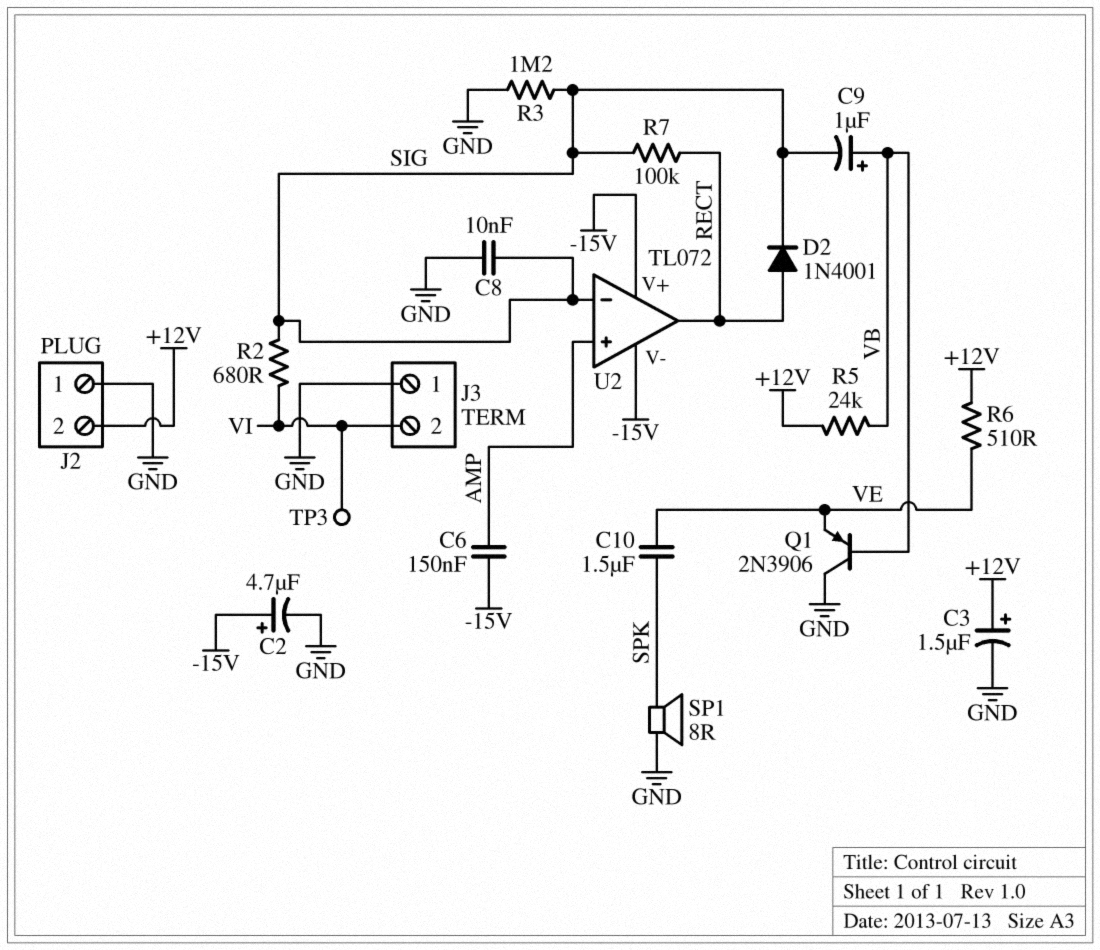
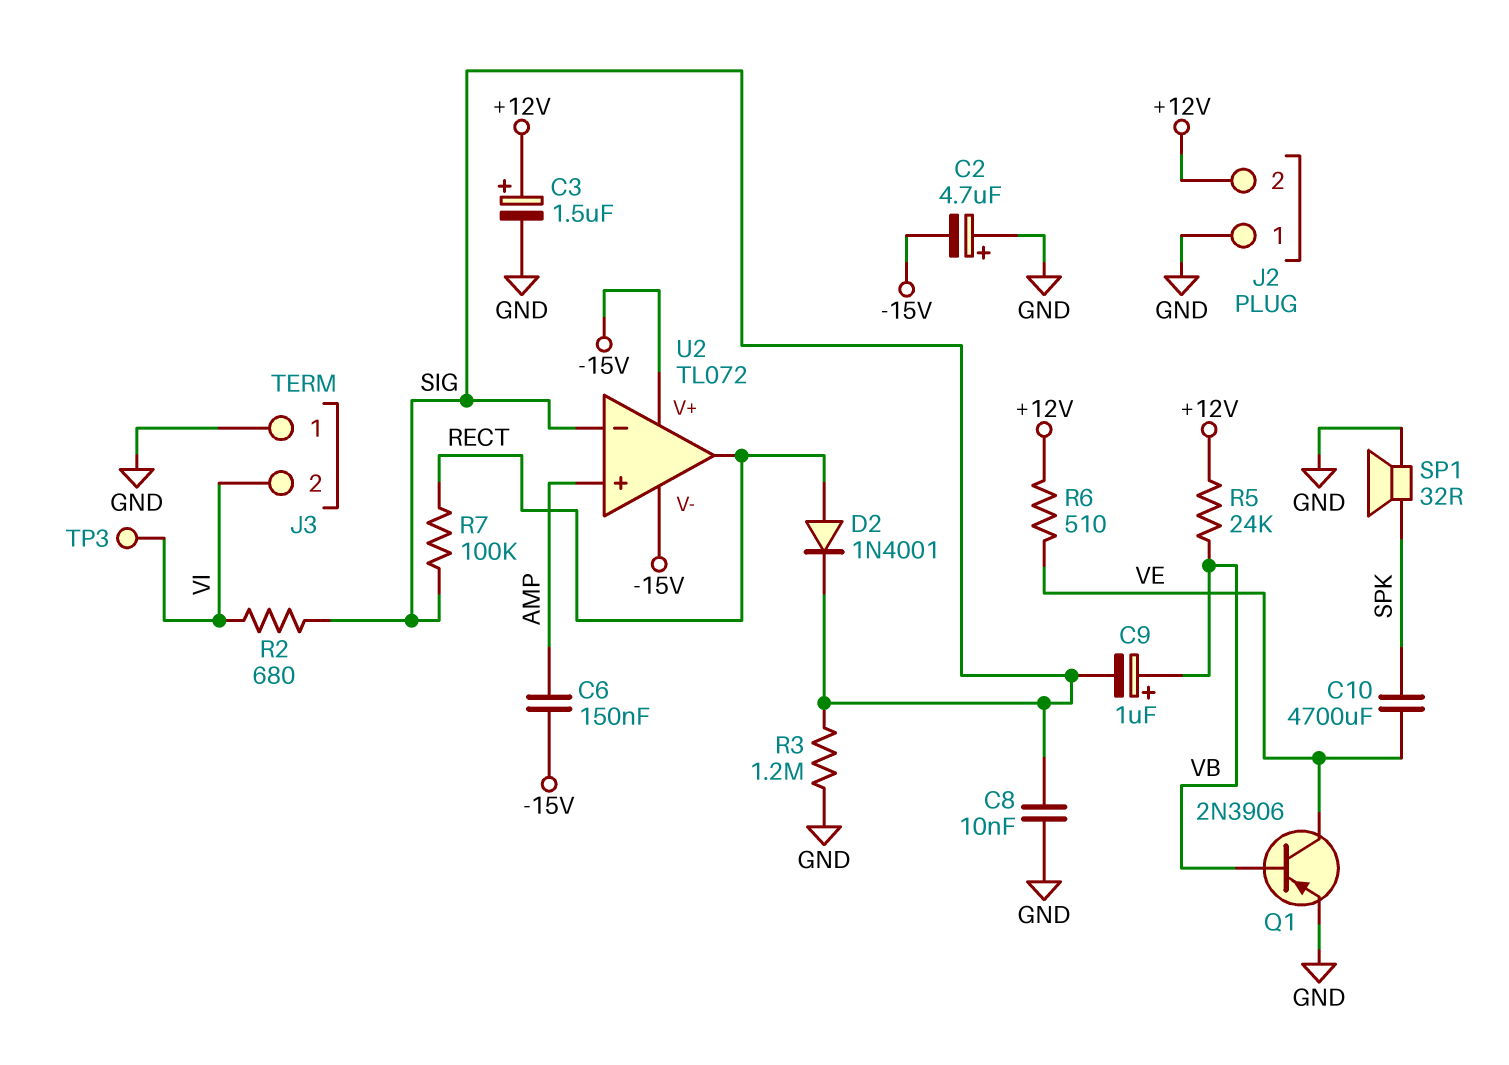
C2: 4.7uF (plus -15V, minus GND) -> 4.7uF (plus GND, minus -15V)
C10: 1.5uF (SPK, VE) -> 4700uF (SPK, VE)
Q1: PNP 2N3906 (B VB, C GND, E VE) -> PNP 2N3906 (B VB, C VE, E GND)
SP1: speaker 8R (GND, SPK) -> speaker 32R (GND, SPK)

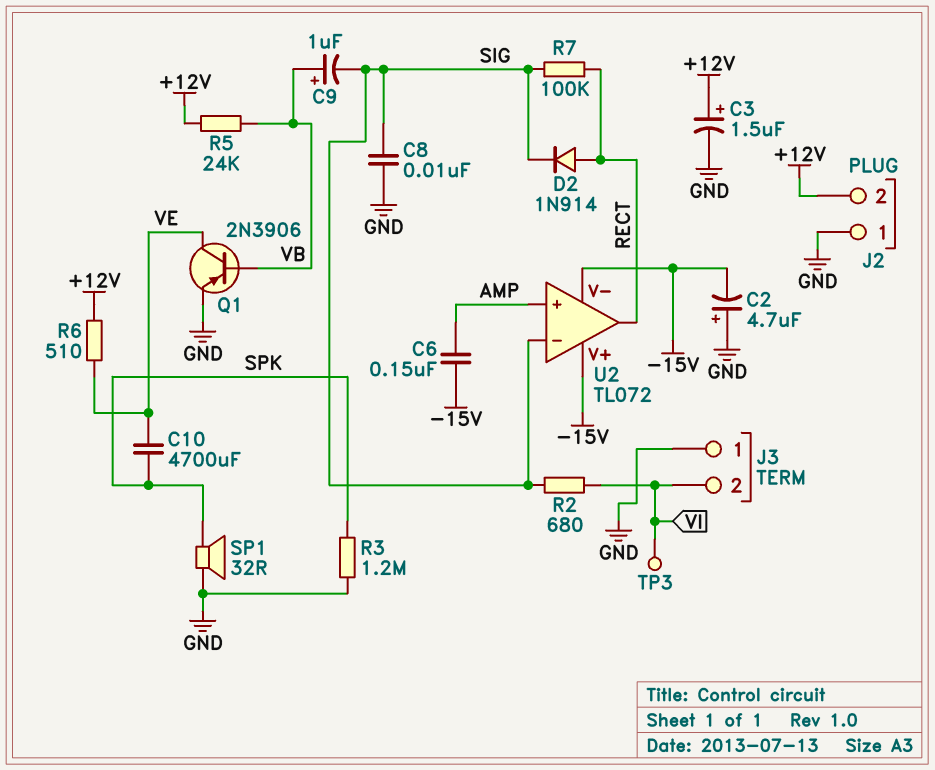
D2: diode 1N4001 (A RECT, K SIG) -> diode 1N914 (A RECT, K SIG)
R3: 1.2M (GND, SIG) -> 1.2M (GND, SPK)

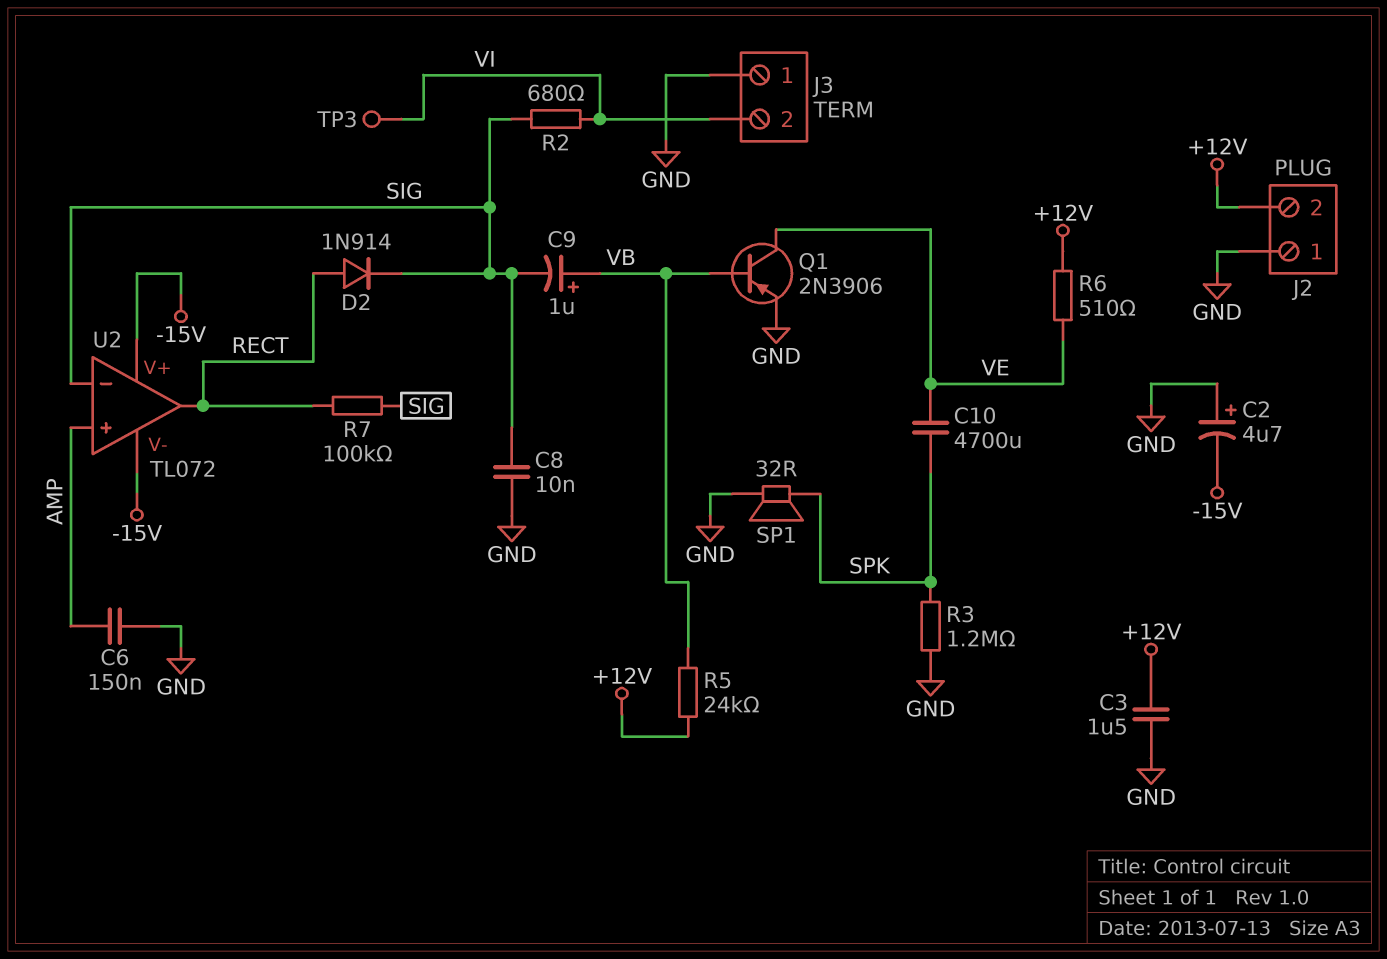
C3: 1.5uF (plus +12V, minus GND) -> 1.5uF (+12V, GND)
C6: 150nF (-15V, AMP) -> 150nF (AMP, GND)

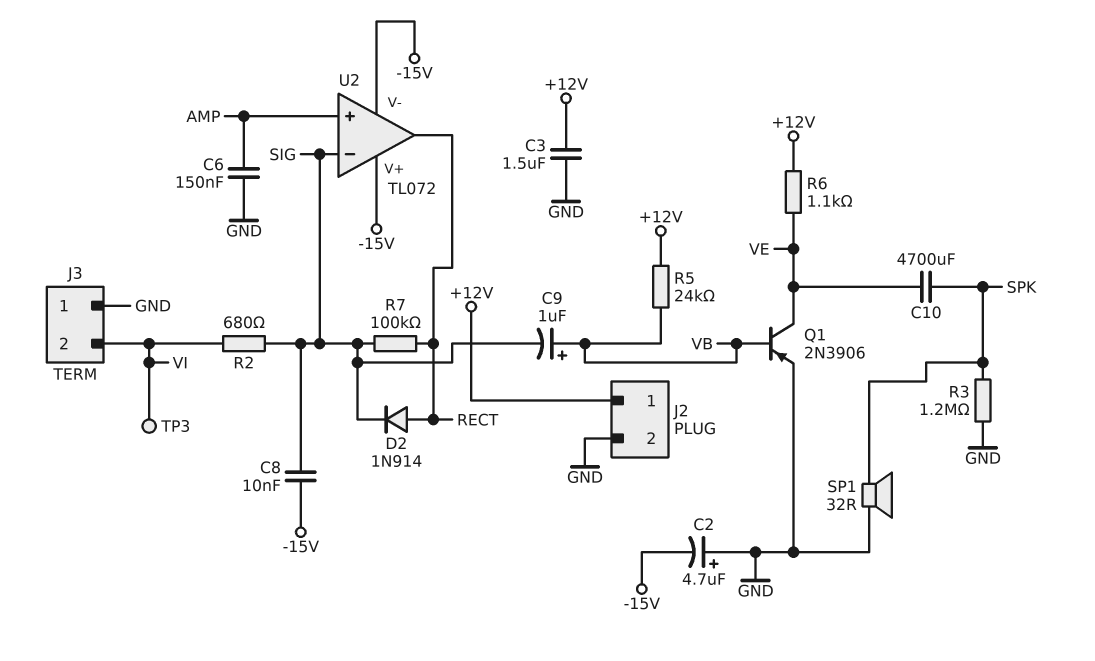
C8: 10nF (GND, SIG) -> 10nF (-15V, SIG)
J2 pin 1: GND -> +12V
J2 pin 2: +12V -> GND
R6: 510 (+12V, VE) -> 1.1k (+12V, VE)

